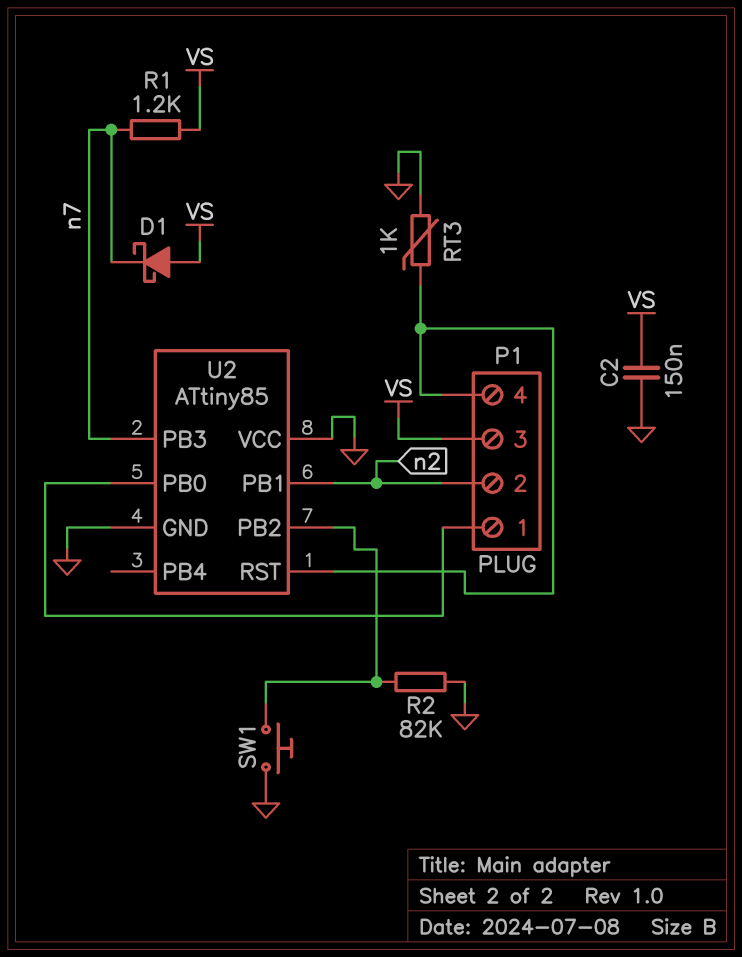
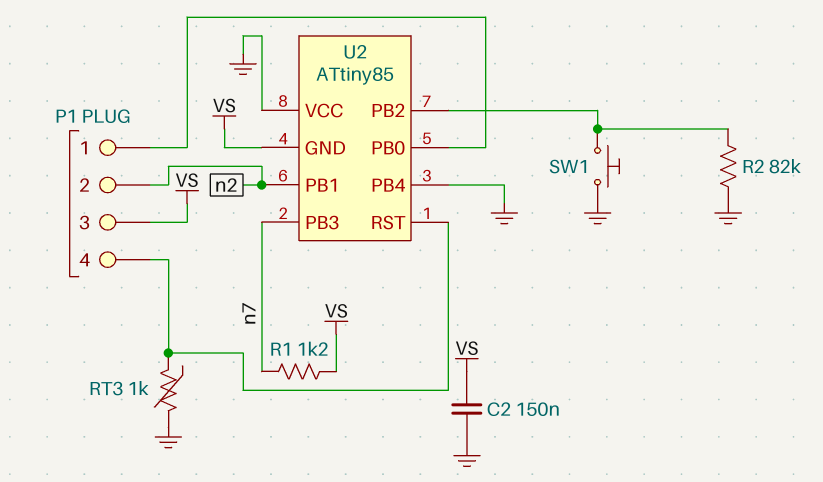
D1: schottky (A VS, K n7) -> none
U2 pin GND: GND -> VS
U2 pin PB4: none -> GND

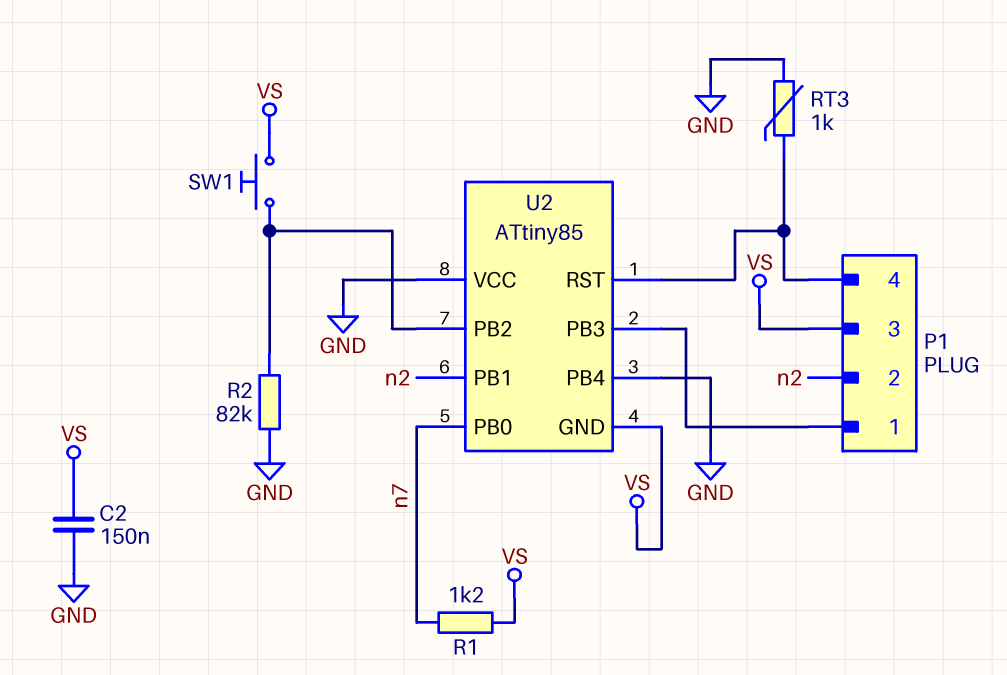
SW1: button (GND, U2/PB2) -> button (U2/PB2, VS)
U2 pin PB0: P1/1 -> n7
U2 pin PB3: n7 -> P1/1

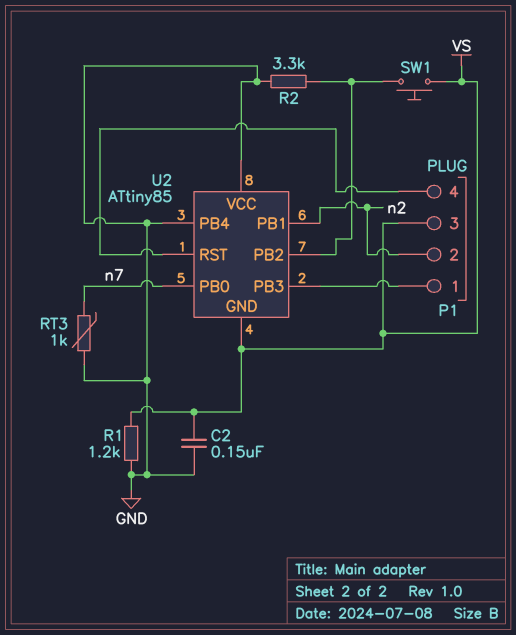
R1: 1.2k (VS, n7) -> 1.2k (GND, VS)
R2: 82k (GND, U2/PB2) -> 3.3k (GND, U2/PB2)
RT3: 1k (GND, P1/4) -> 1k (GND, n7)

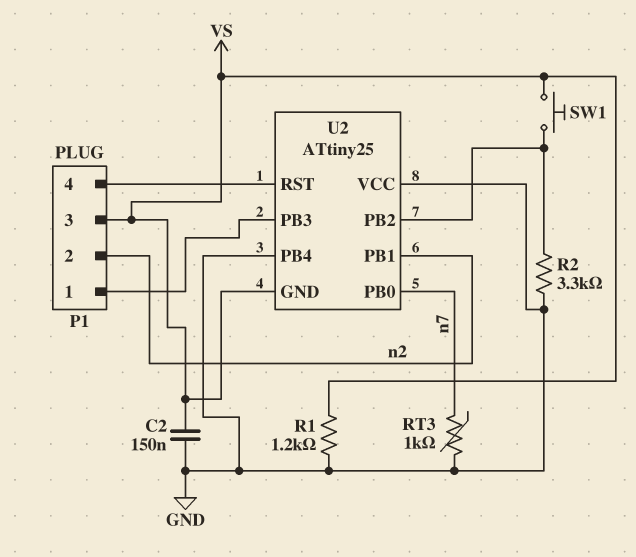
U2: ATtiny85 -> ATtiny25

